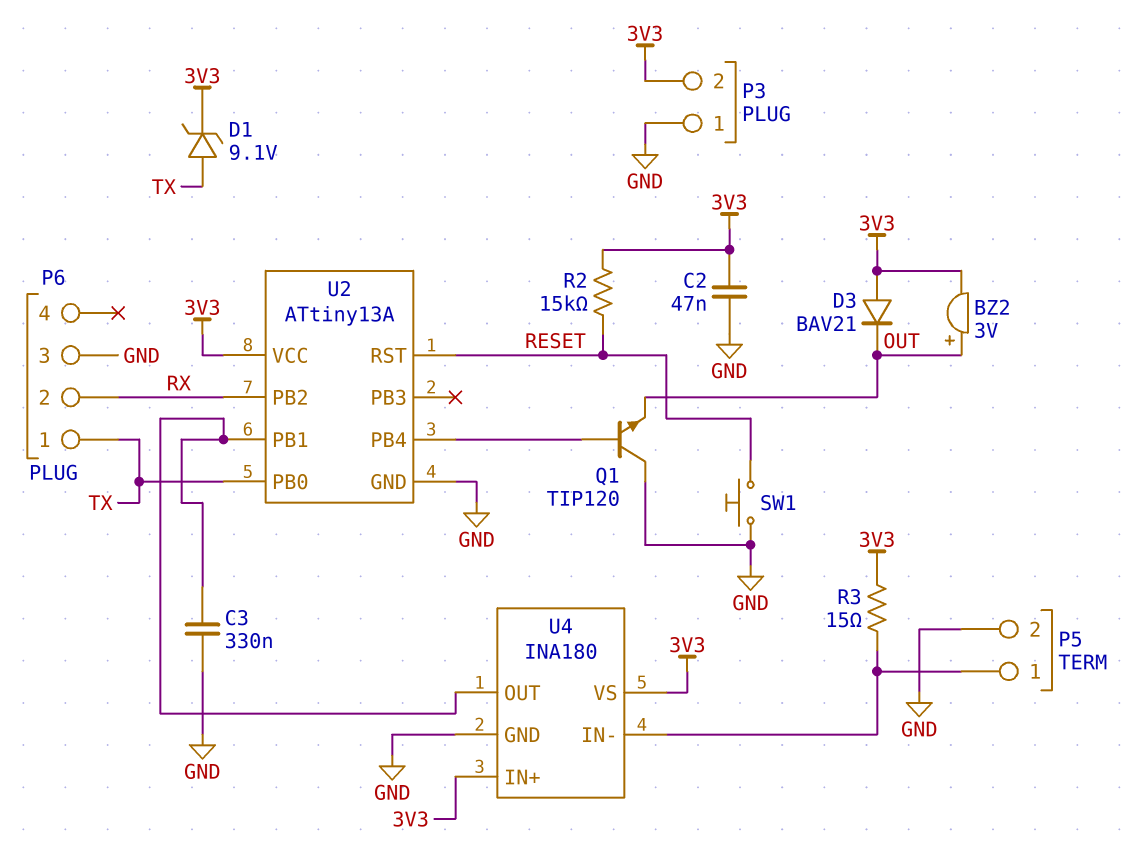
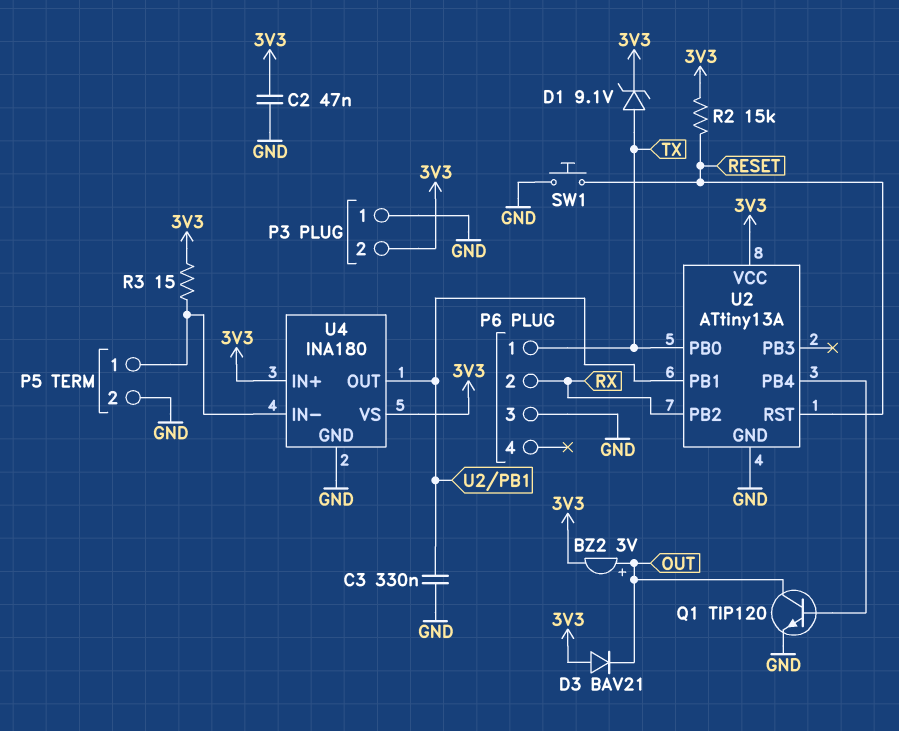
Q1: NPN TIP120 (B U2/PB4, C GND, E OUT) -> NPN TIP120 (B U2/PB4, C OUT, E GND)

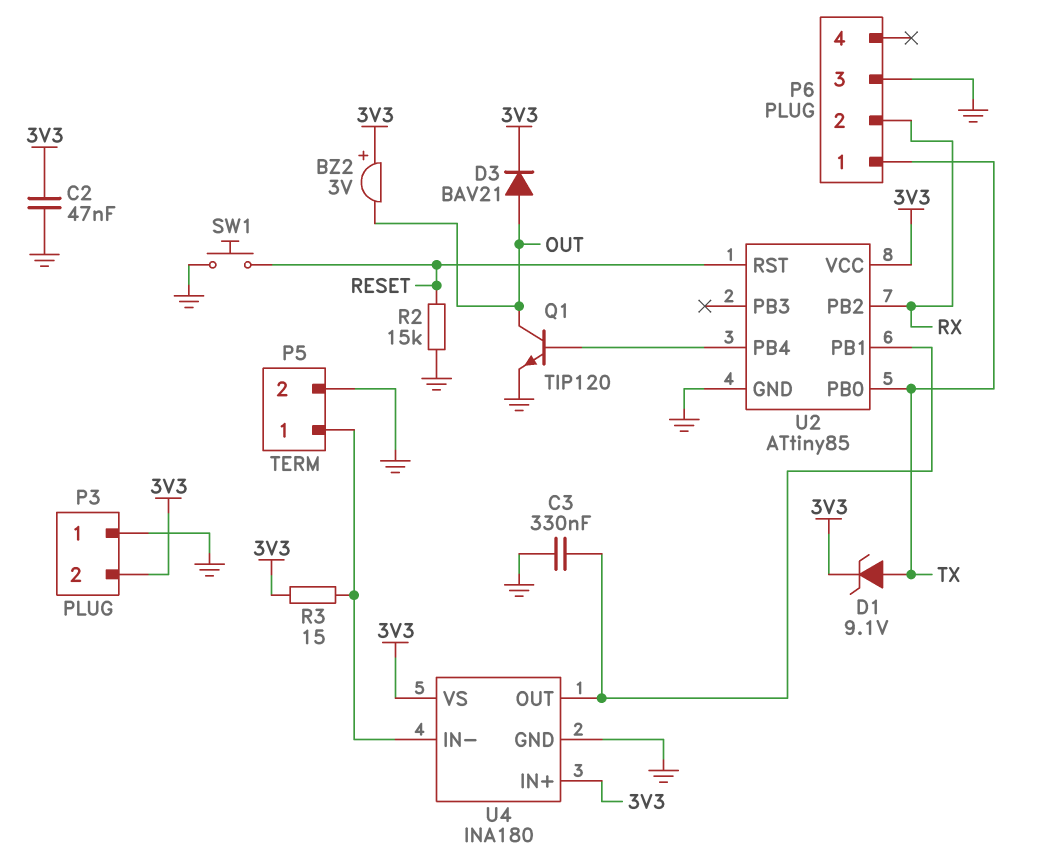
BZ2: buzzer 3V (plus OUT, minus 3V3) -> buzzer 3V (plus 3V3, minus OUT)
D3: diode BAV21 (A 3V3, K OUT) -> diode BAV21 (A OUT, K 3V3)
R2: 15k (3V3, RESET) -> 15k (GND, RESET)
U2: ATtiny13A -> ATtiny85

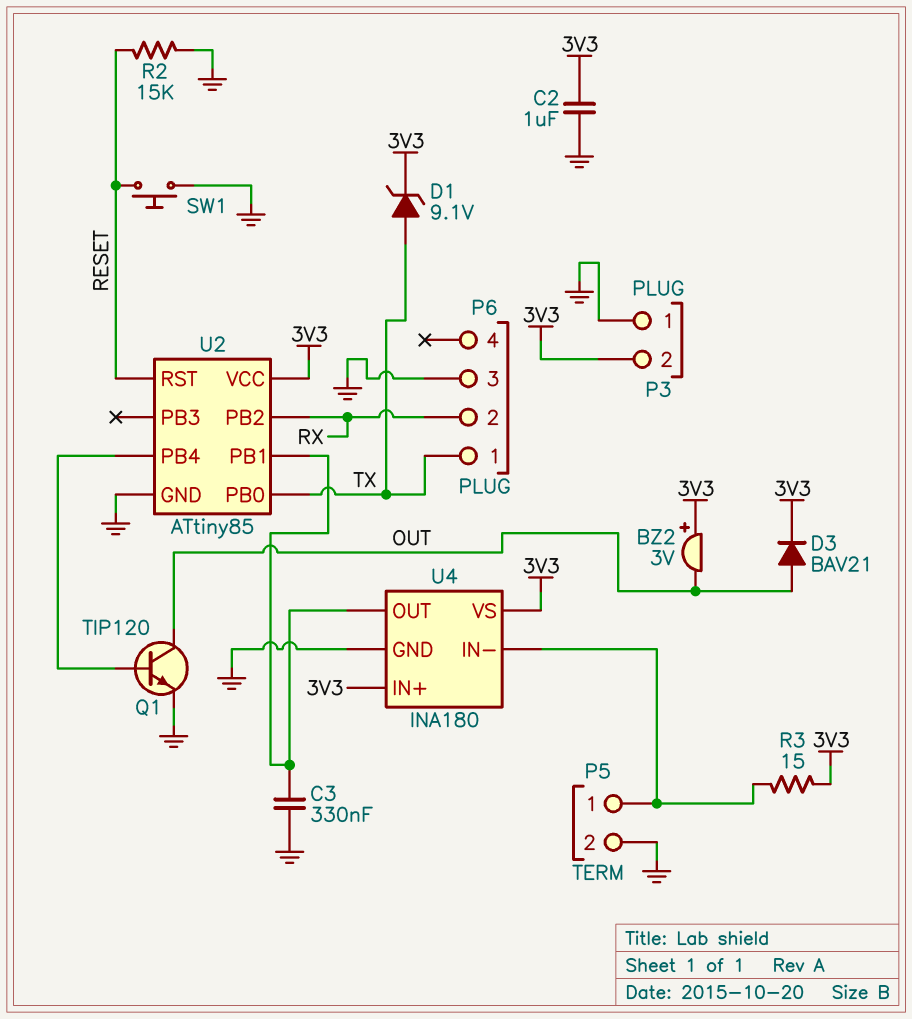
C2: 47nF (3V3, GND) -> 1uF (3V3, GND)

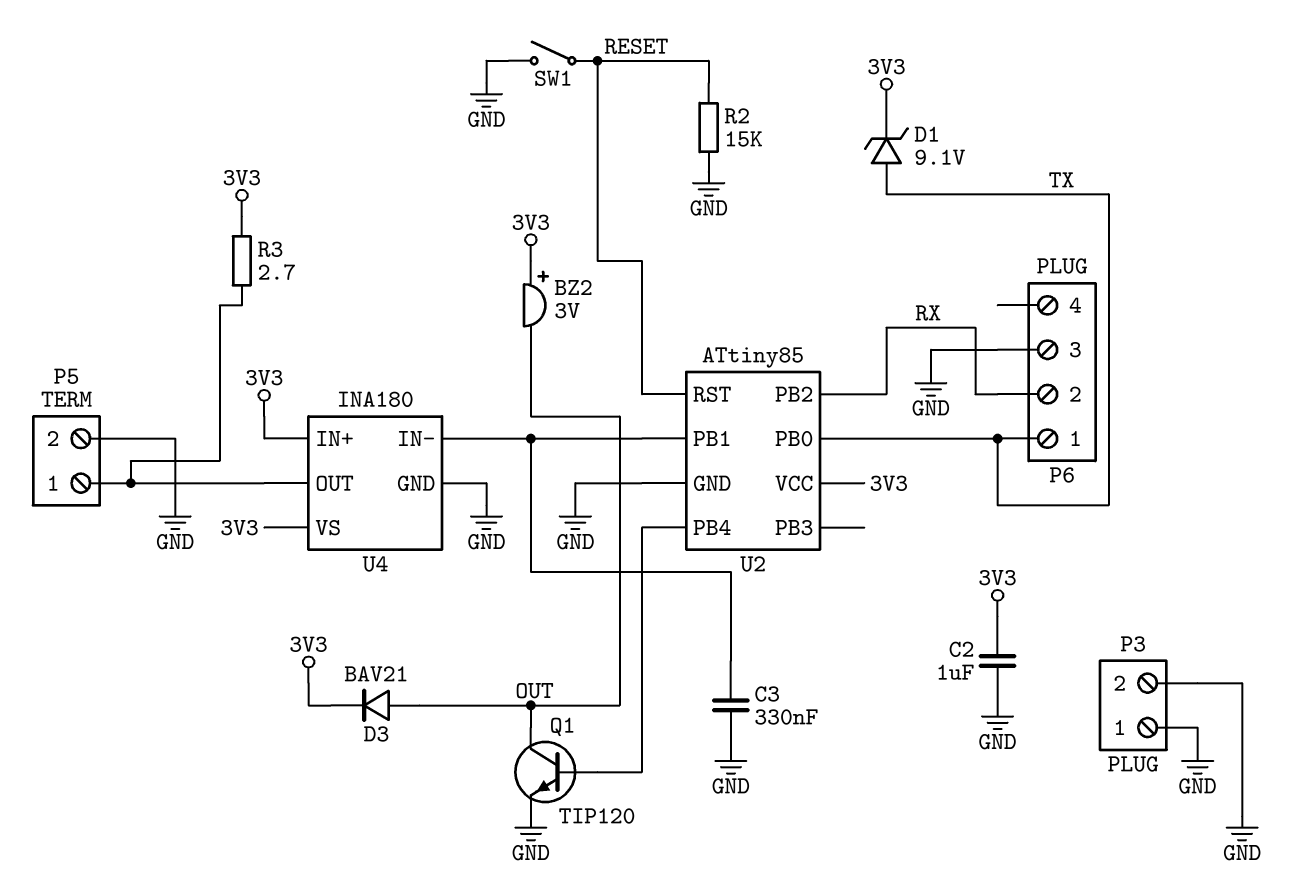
P3 pin 2: 3V3 -> GND
R3: 15 (3V3, P5/1) -> 2.7 (3V3, P5/1)
SW1: button (GND, RESET) -> switch (GND, RESET)
U4 pin IN-: P5/1 -> U2/PB1
U4 pin OUT: U2/PB1 -> P5/1

